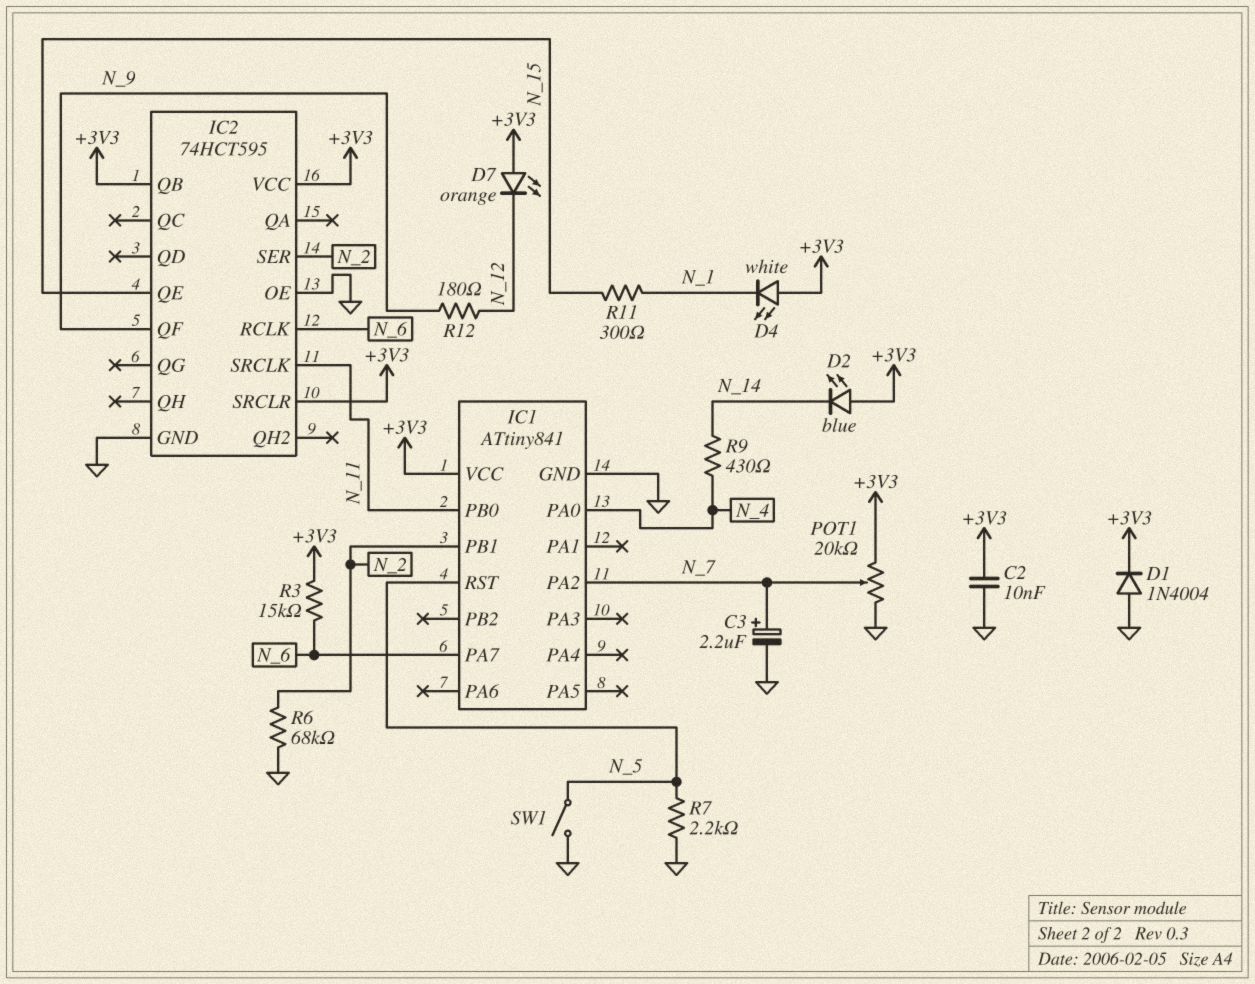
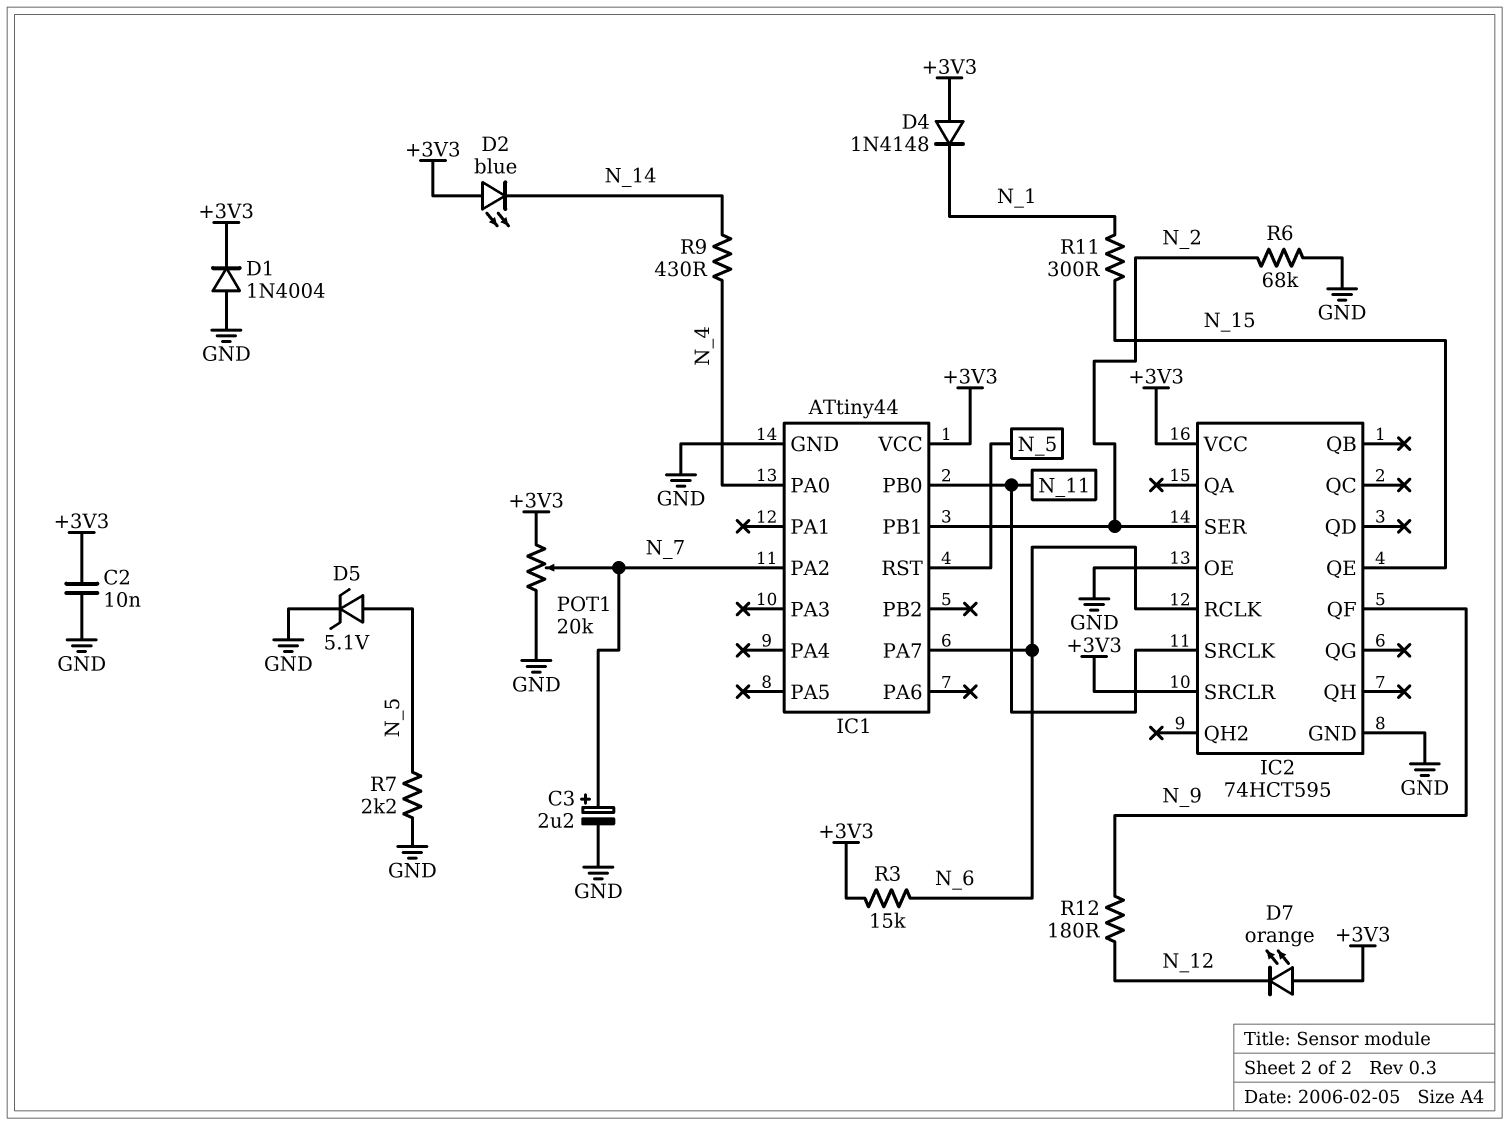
D4: LED white (A +3V3, K N_1) -> diode 1N4148 (A +3V3, K N_1)
D5: none -> zener 5.1V (A N_5, K GND)
IC1: ATtiny841 -> ATtiny44
IC2 pin QB: +3V3 -> none
SW1: switch (GND, N_5) -> none

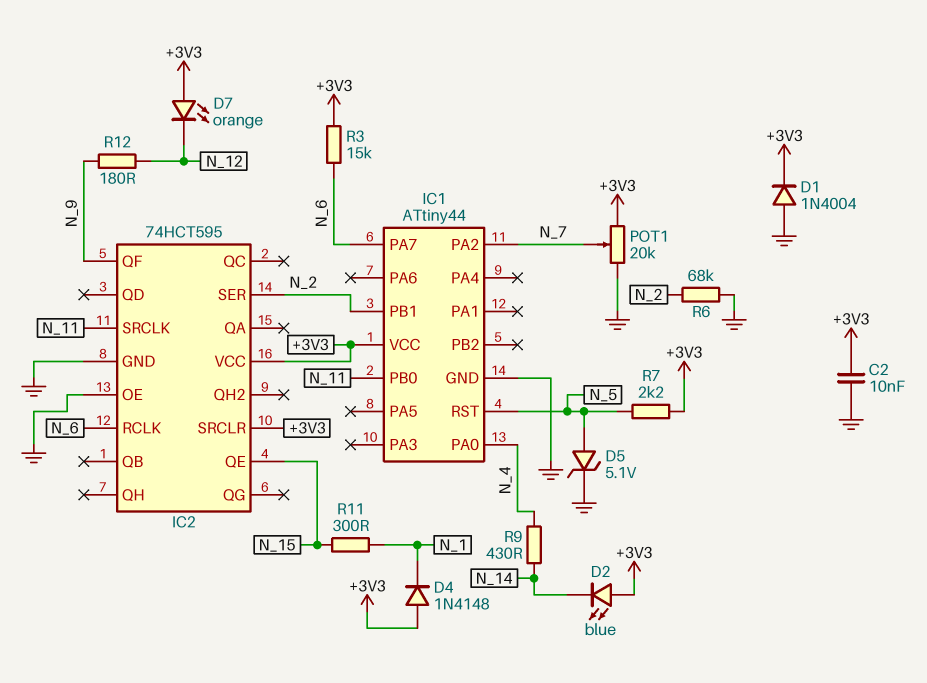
C3: 2.2uF (plus N_7, minus GND) -> none
R7: 2.2k (GND, N_5) -> 2.2k (+3V3, N_5)

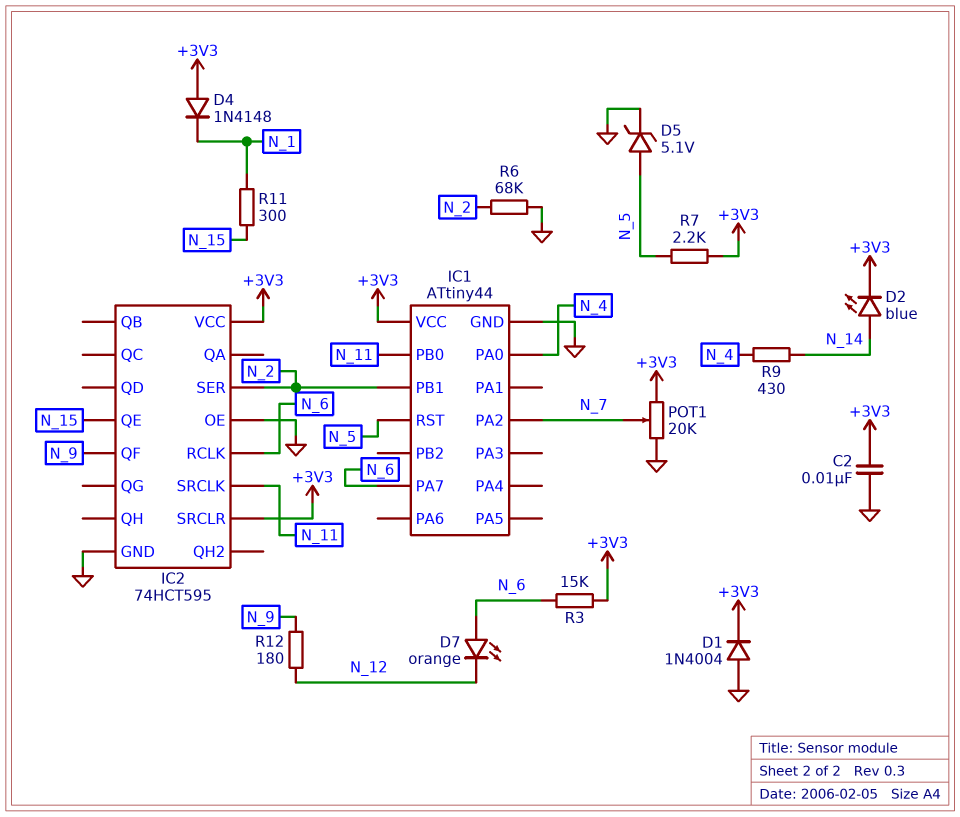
D2: LED blue (A +3V3, K N_14) -> LED blue (A N_14, K +3V3)
D7: LED orange (A +3V3, K N_12) -> LED orange (A N_6, K N_12)

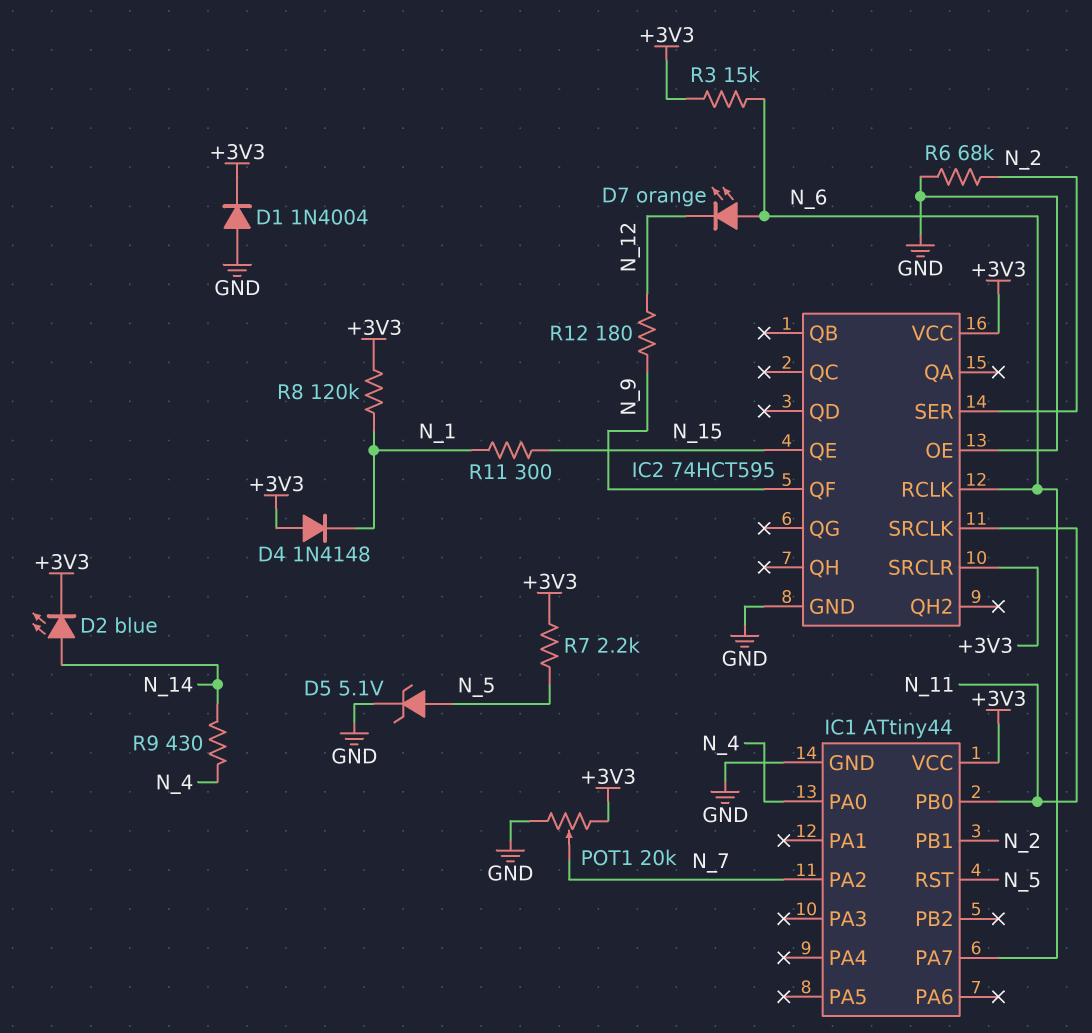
C2: 10nF (+3V3, GND) -> none
R8: none -> 120k (+3V3, N_1)

